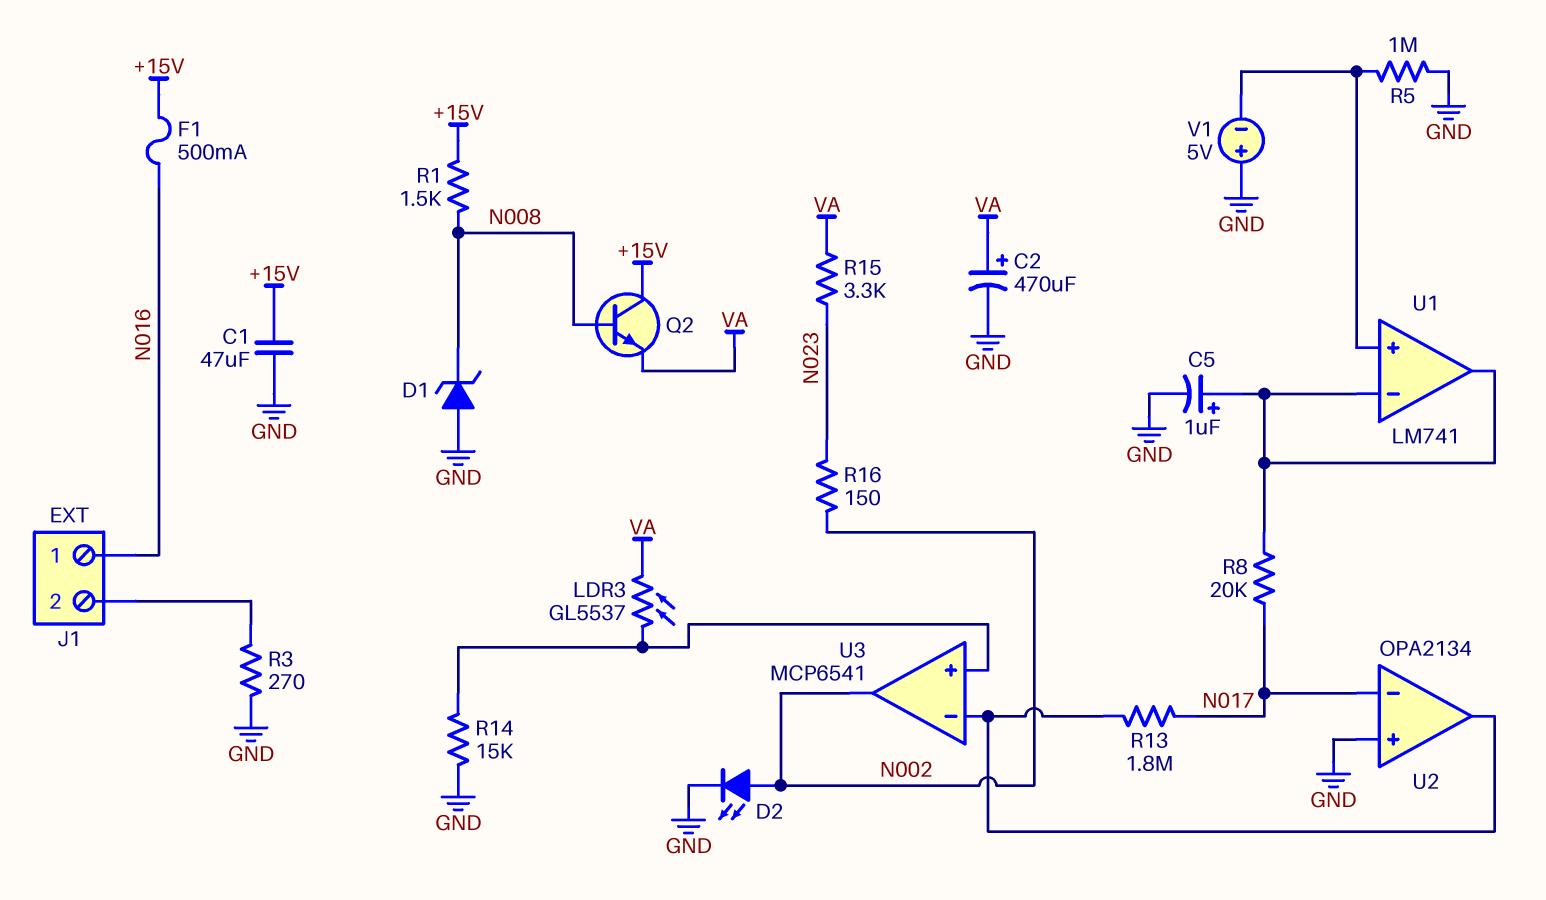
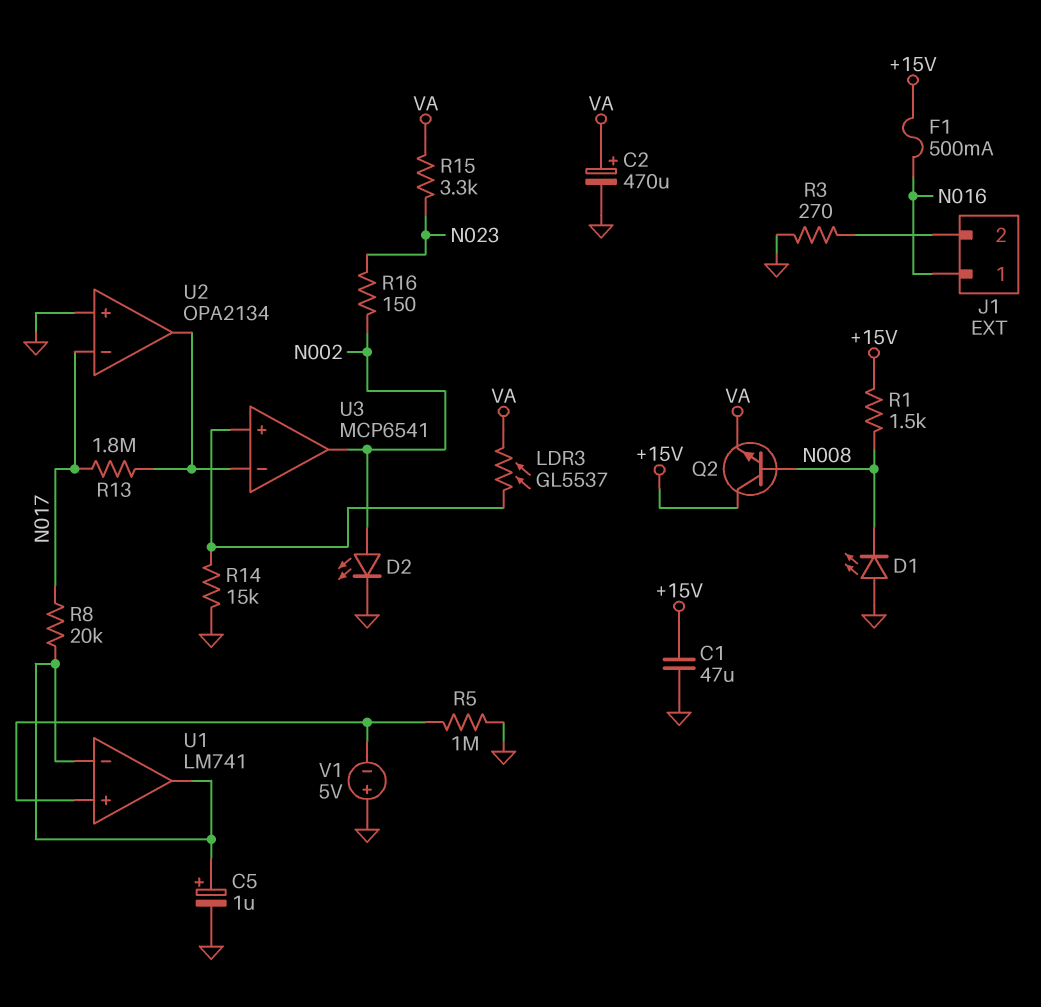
D1: zener (A GND, K N008) -> LED (A GND, K N008)

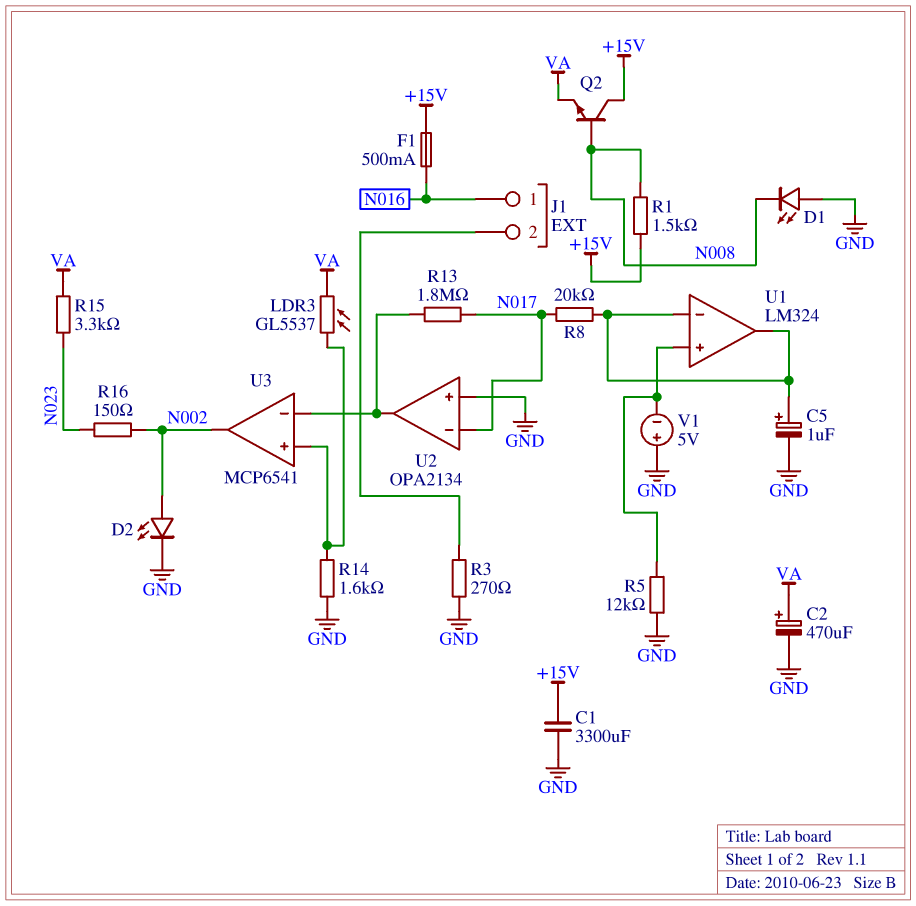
C1: 47uF (+15V, GND) -> 3300uF (+15V, GND)
R5: 1M (GND, U1/in+) -> 12k (GND, U1/in+)
R14: 15k (GND, U3/in+) -> 1.6k (GND, U3/in+)
U1: LM741 -> LM324

